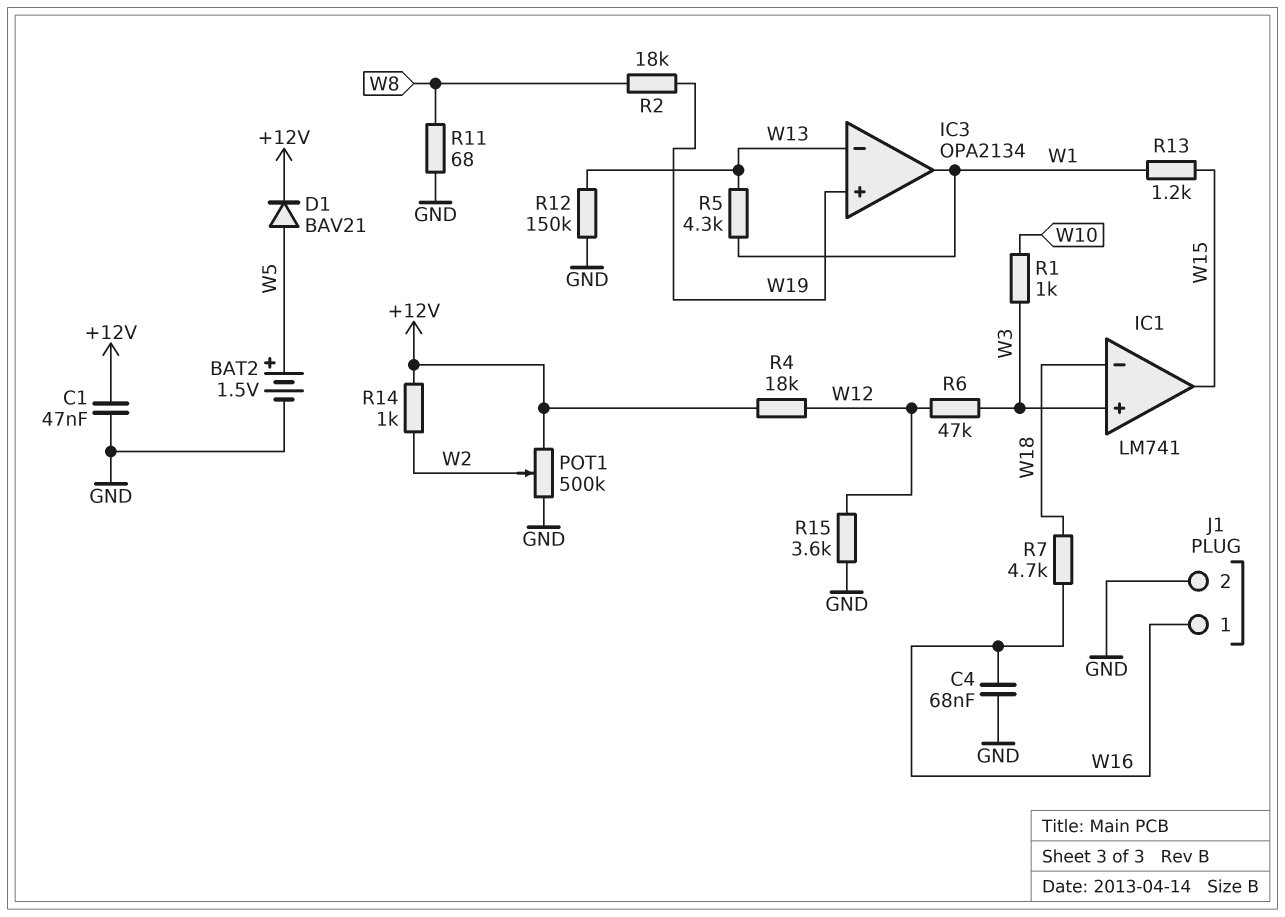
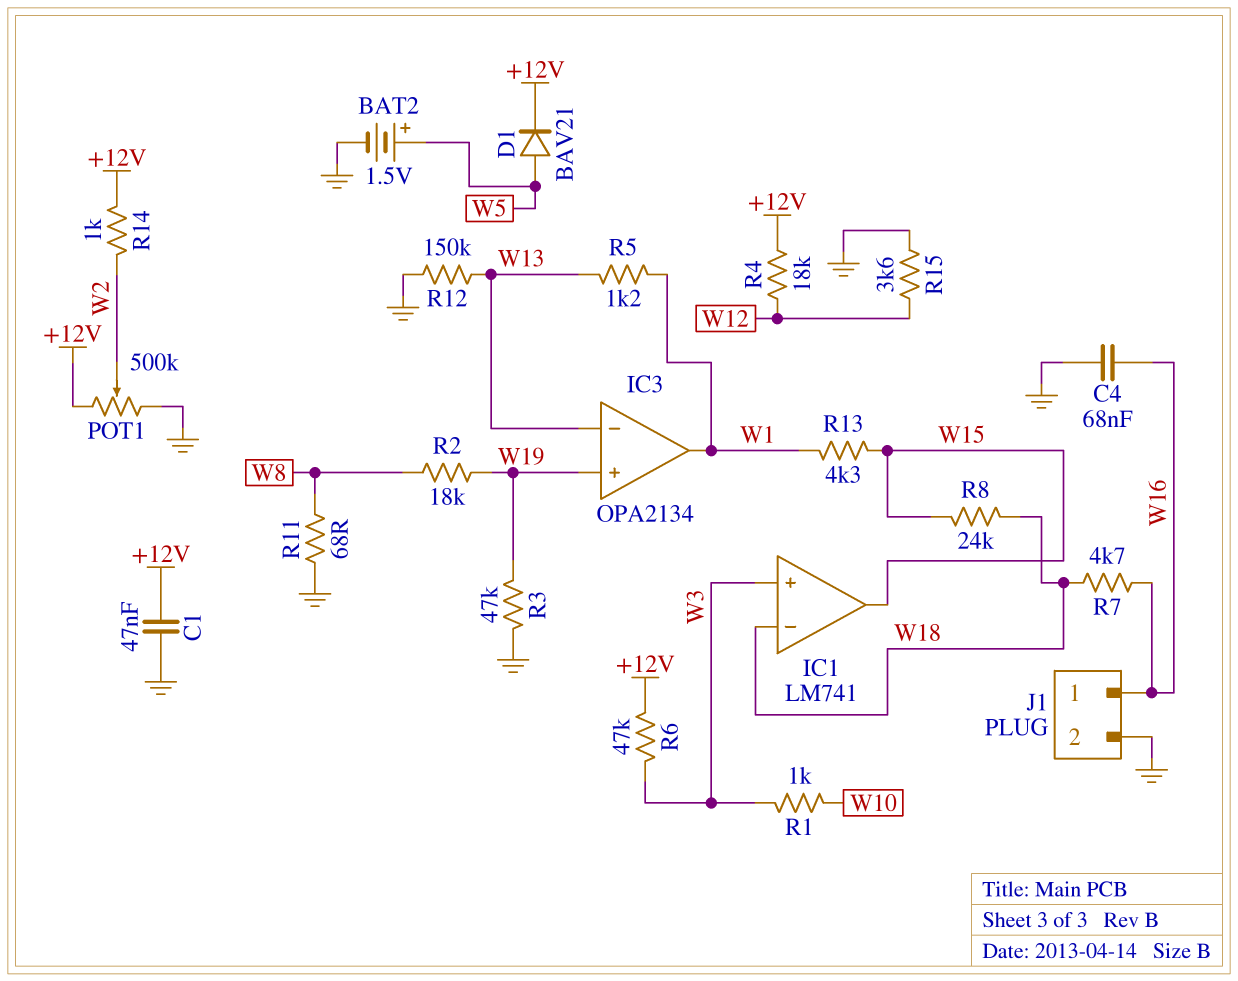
R3: none -> 47k (GND, W19)
R5: 4.3k (W1, W13) -> 1.2k (W1, W13)
R6: 47k (W3, W12) -> 47k (+12V, W3)
R8: none -> 24k (W15, W18)
R13: 1.2k (W1, W15) -> 4.3k (W1, W15)

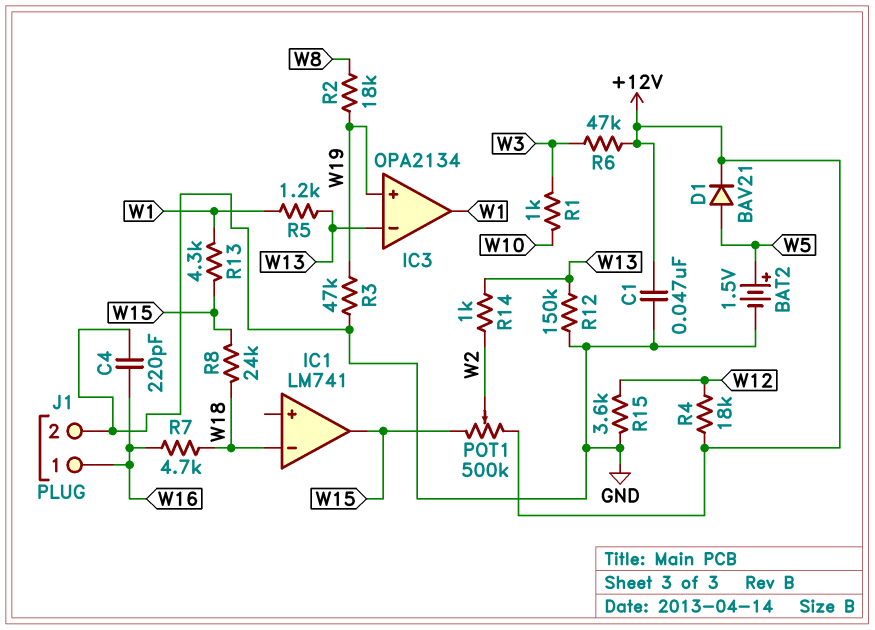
C4: 68nF (GND, W16) -> 220pF (GND, W16)
IC1 pin in+: W3 -> none
POT1: 500k (+12V, GND, wiper W2) -> 500k (+12V, W15, wiper W2)
R11: 68 (GND, W8) -> none
R14: 1k (+12V, W2) -> 1k (W2, W13)

